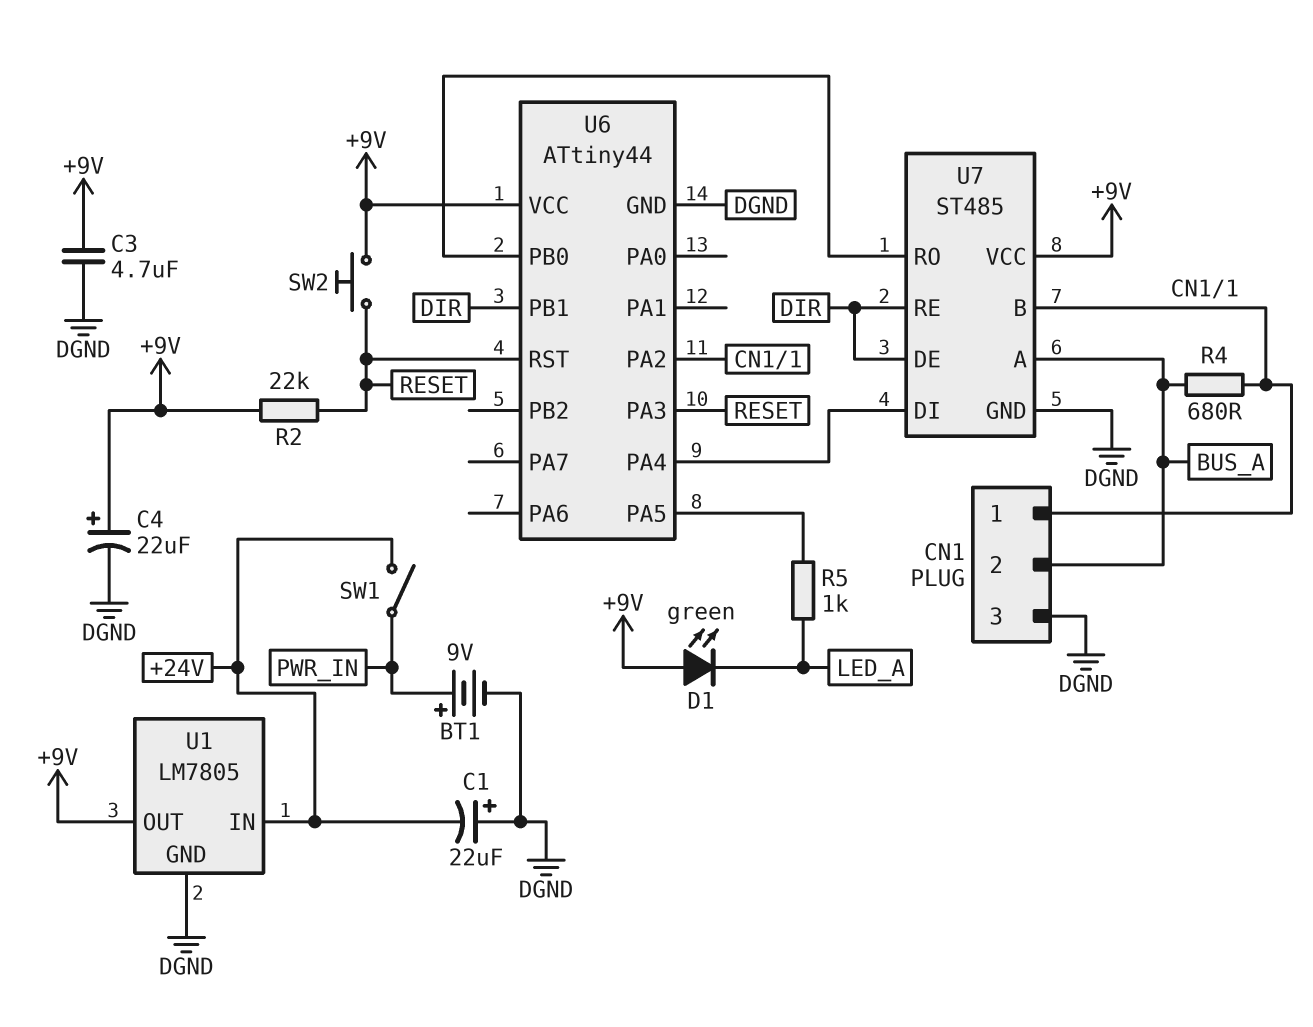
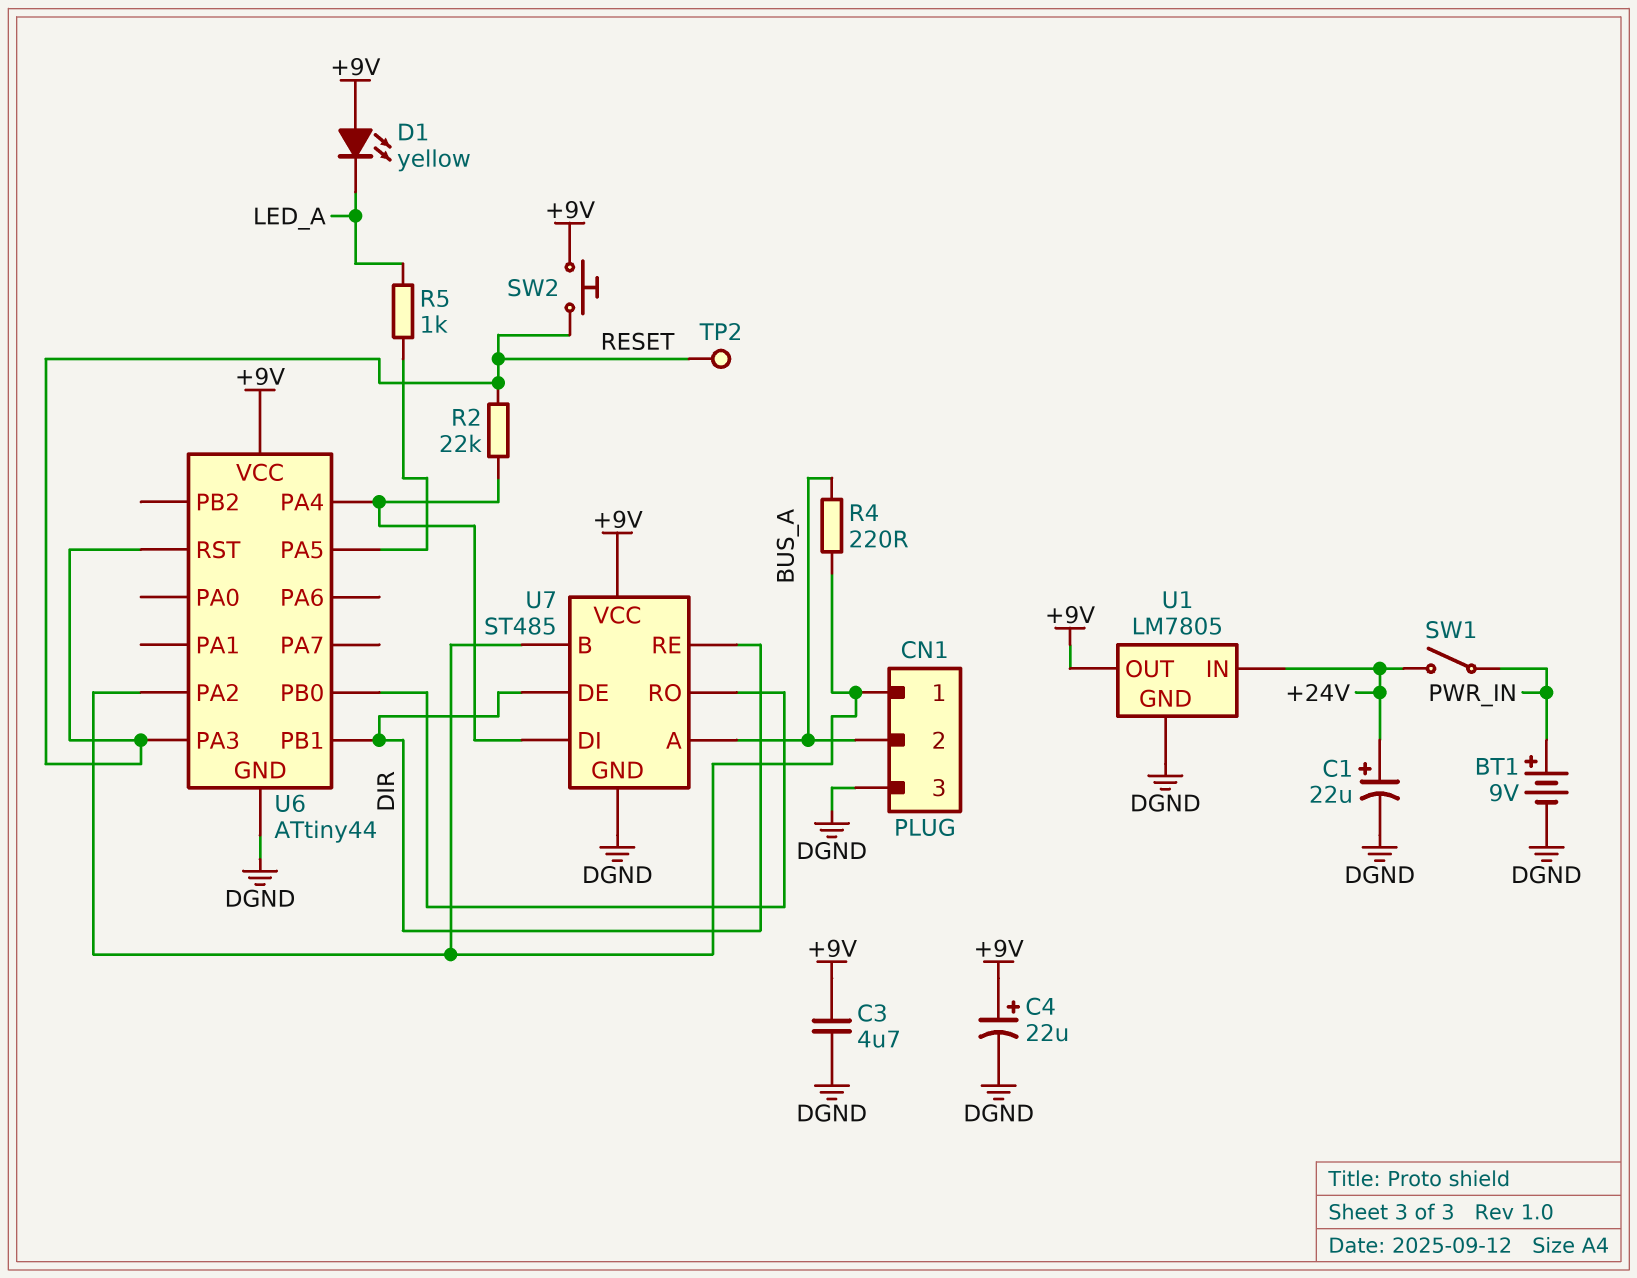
C1: 22uF (plus DGND, minus +24V) -> 22uF (plus +24V, minus DGND)
D1: LED green (A +9V, K LED_A) -> LED yellow (A +9V, K LED_A)
R2: 22k (+9V, RESET) -> 22k (RESET, U6/PA4)
R4: 680 (BUS_A, CN1/1) -> 220 (BUS_A, CN1/1)
TP2: none -> test point (RESET)

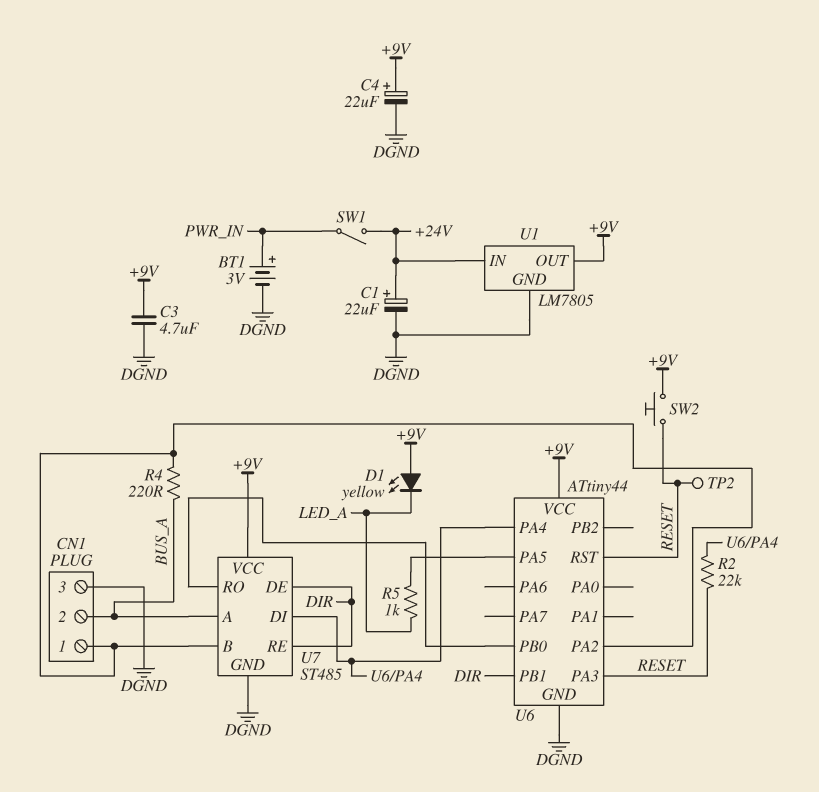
BT1: 9V (plus PWR_IN, minus DGND) -> 3V (plus PWR_IN, minus DGND)

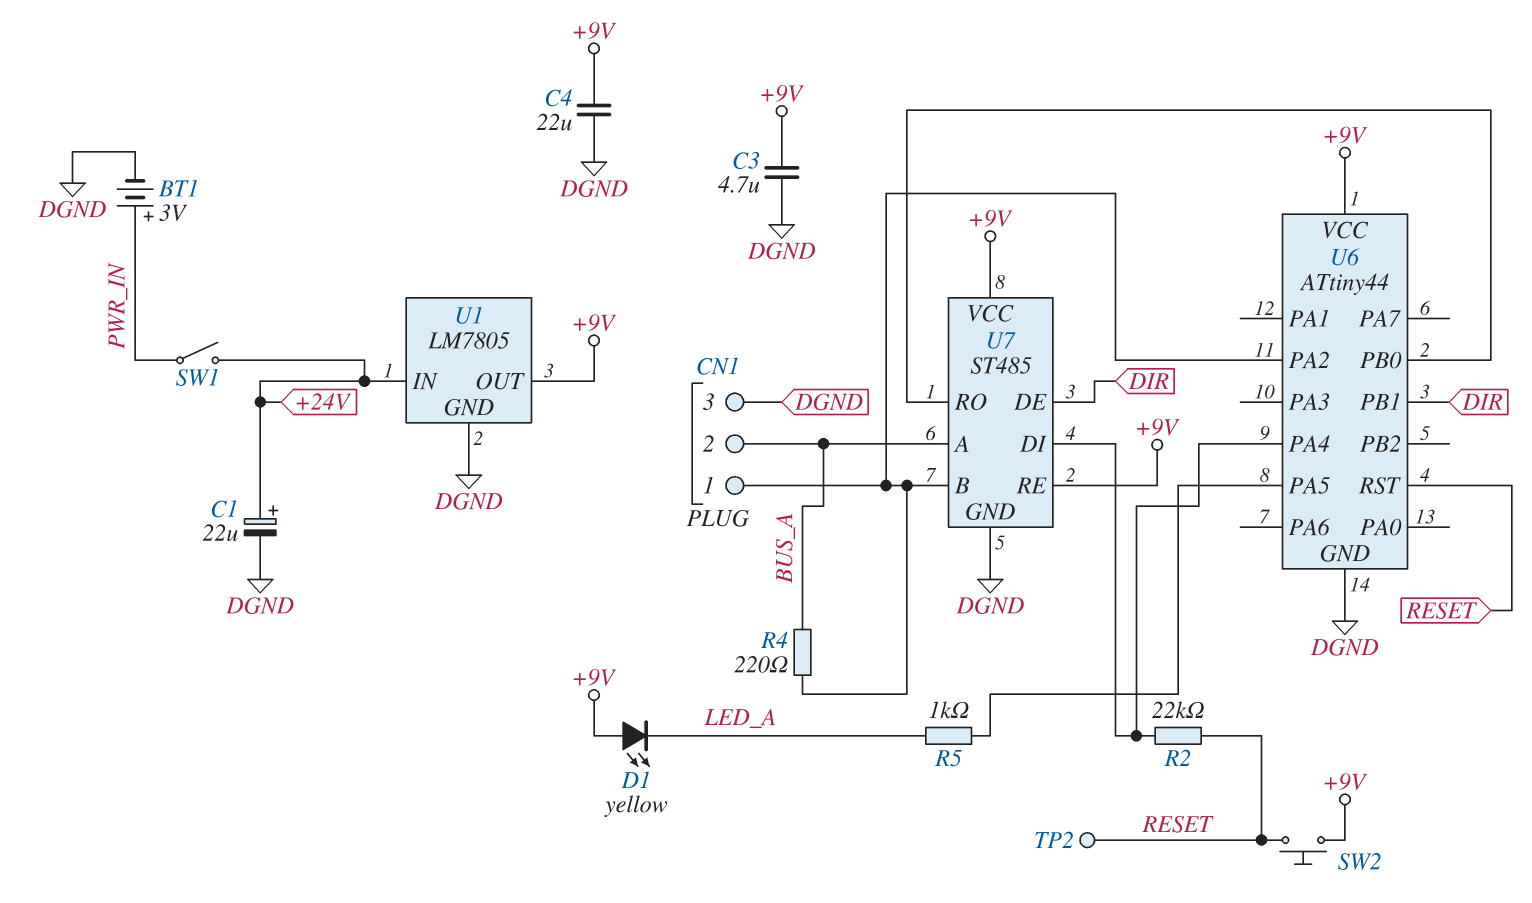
C4: 22uF (plus +9V, minus DGND) -> 22uF (+9V, DGND)
U6 pin PA3: RESET -> none
U7 pin RE: DIR -> +9V

